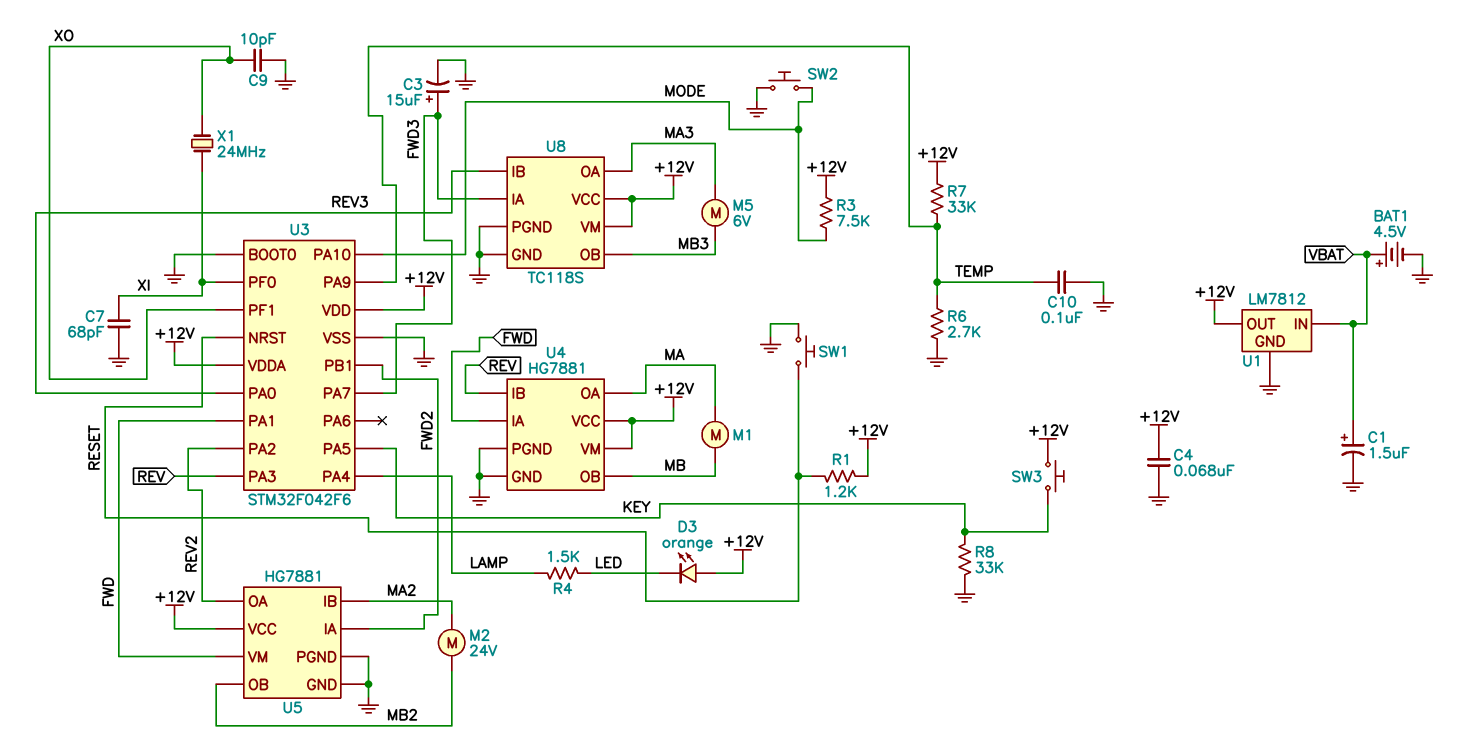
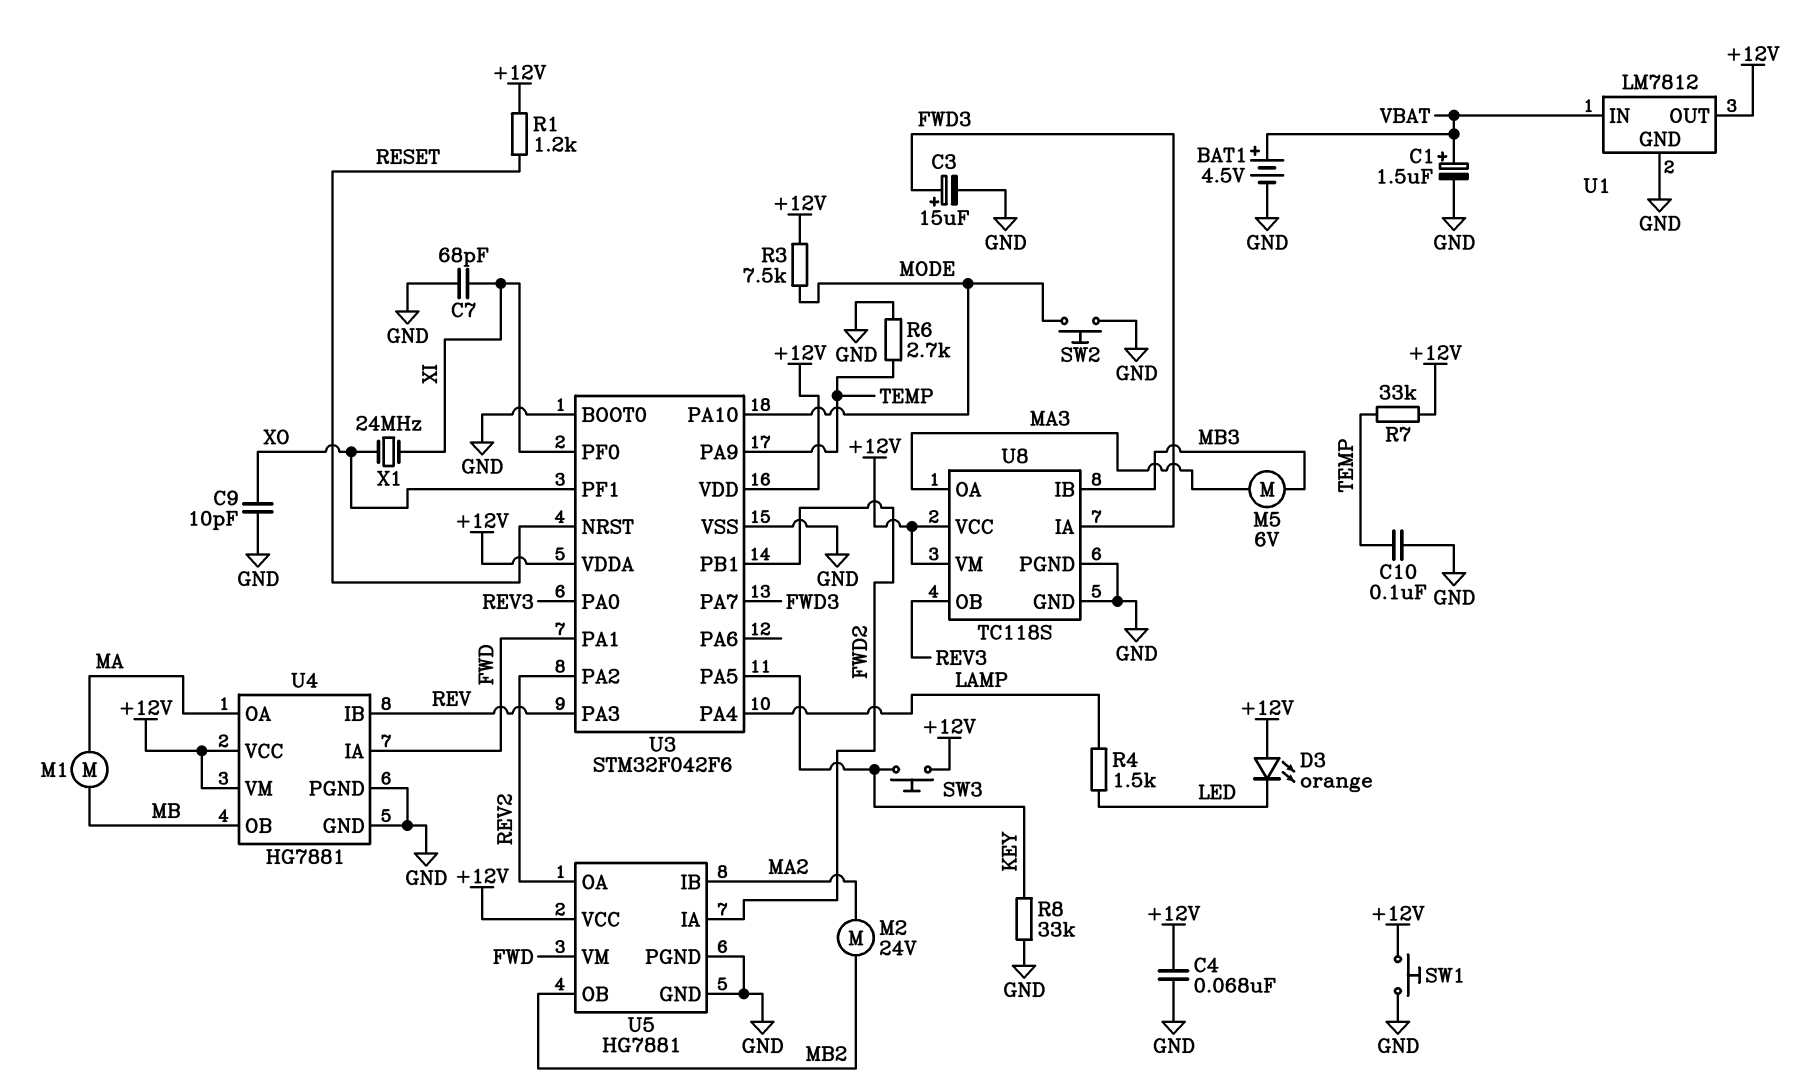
SW1: button (GND, RESET) -> button (+12V, GND)
U8 pin IB: REV3 -> MB3
U8 pin OB: MB3 -> REV3

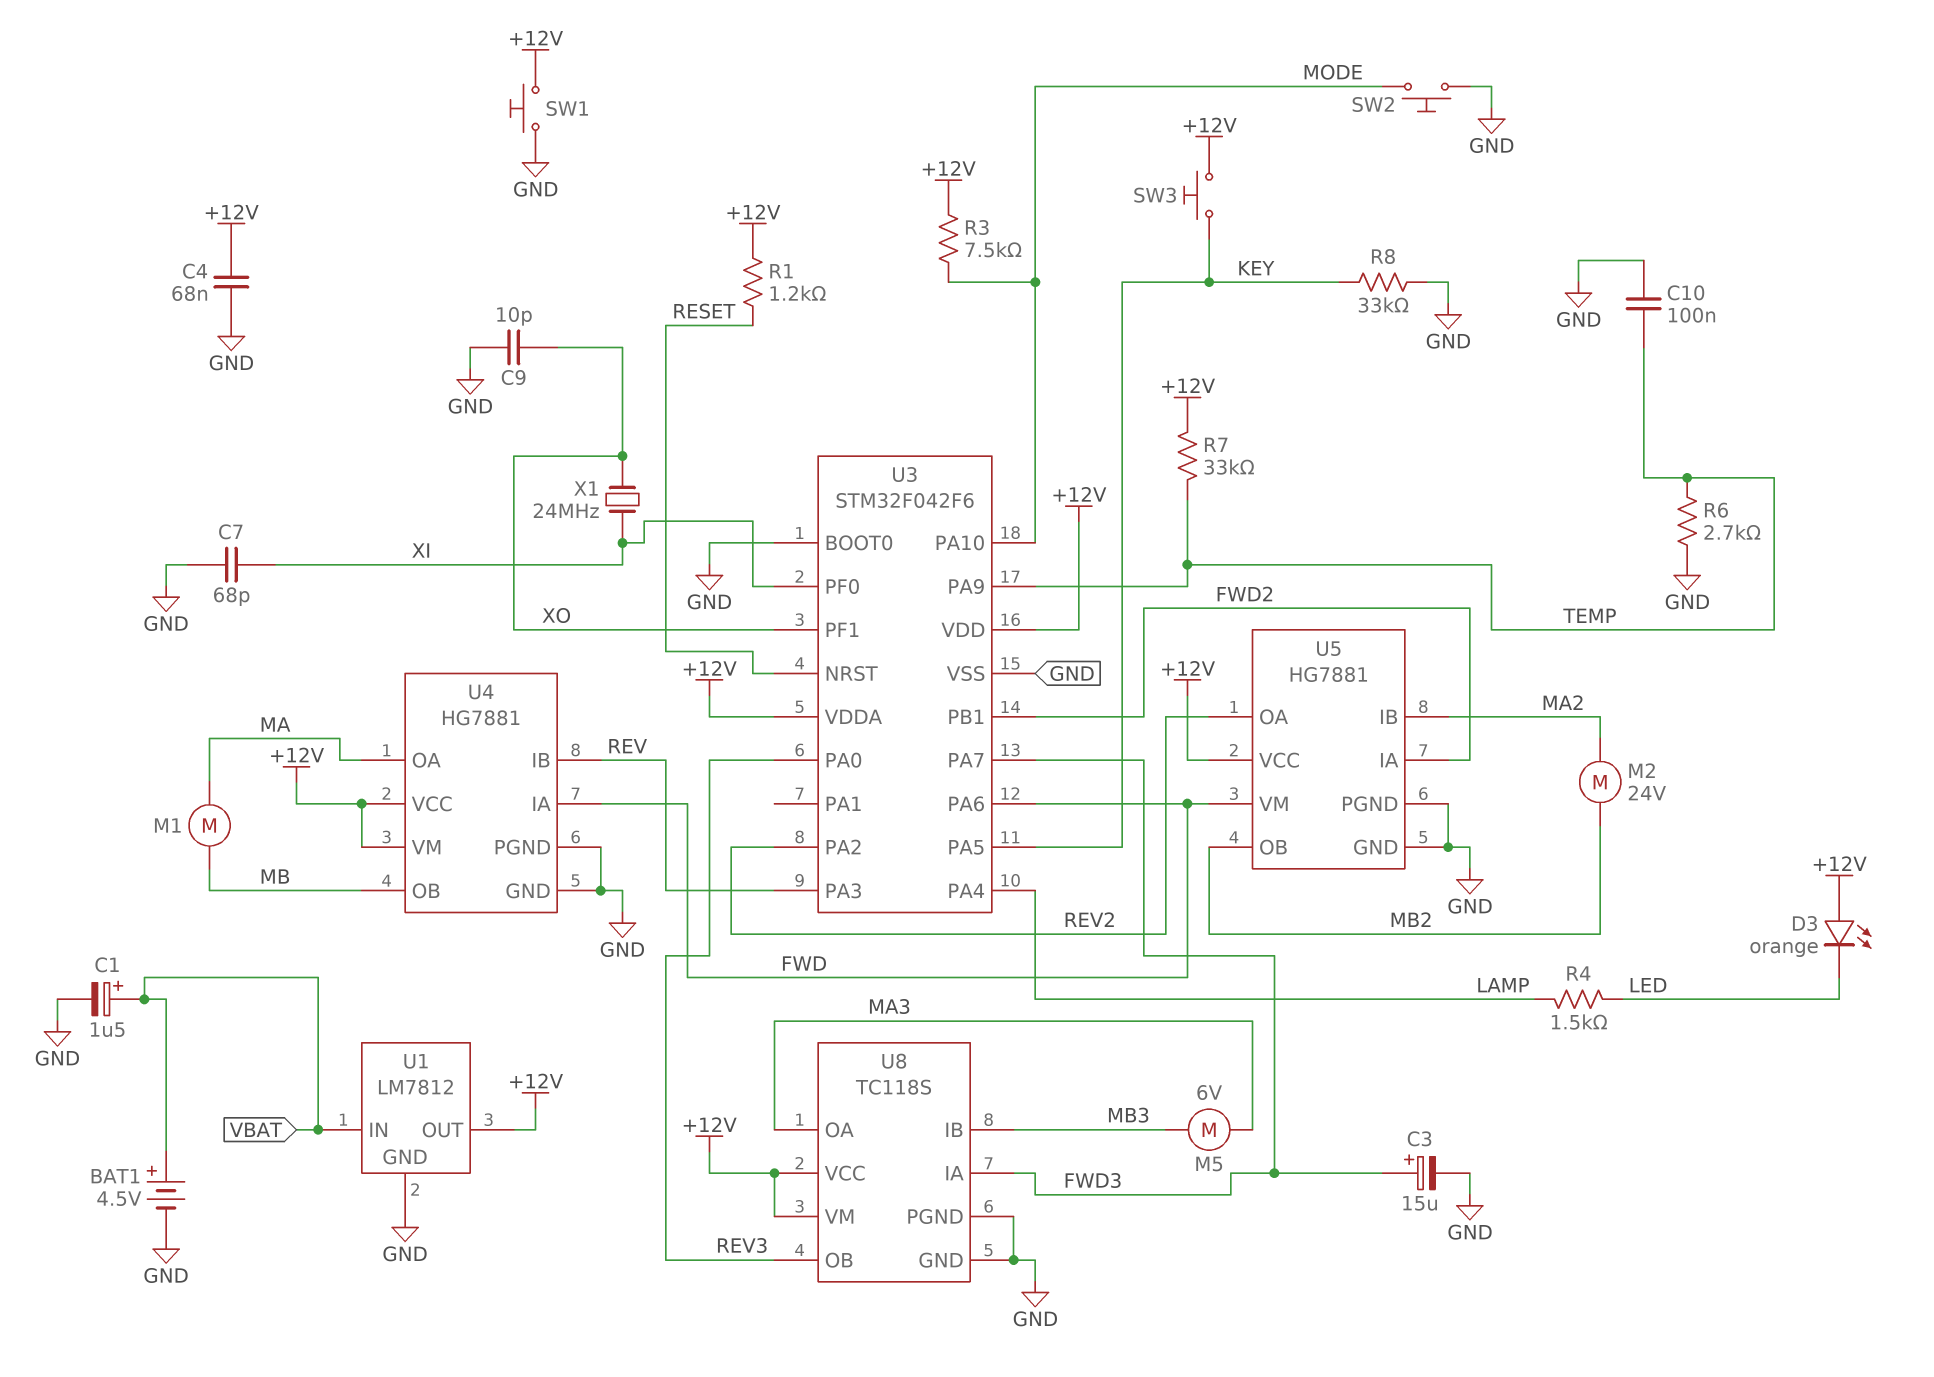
U3 pin PA1: FWD -> none
U3 pin PA6: none -> FWD

